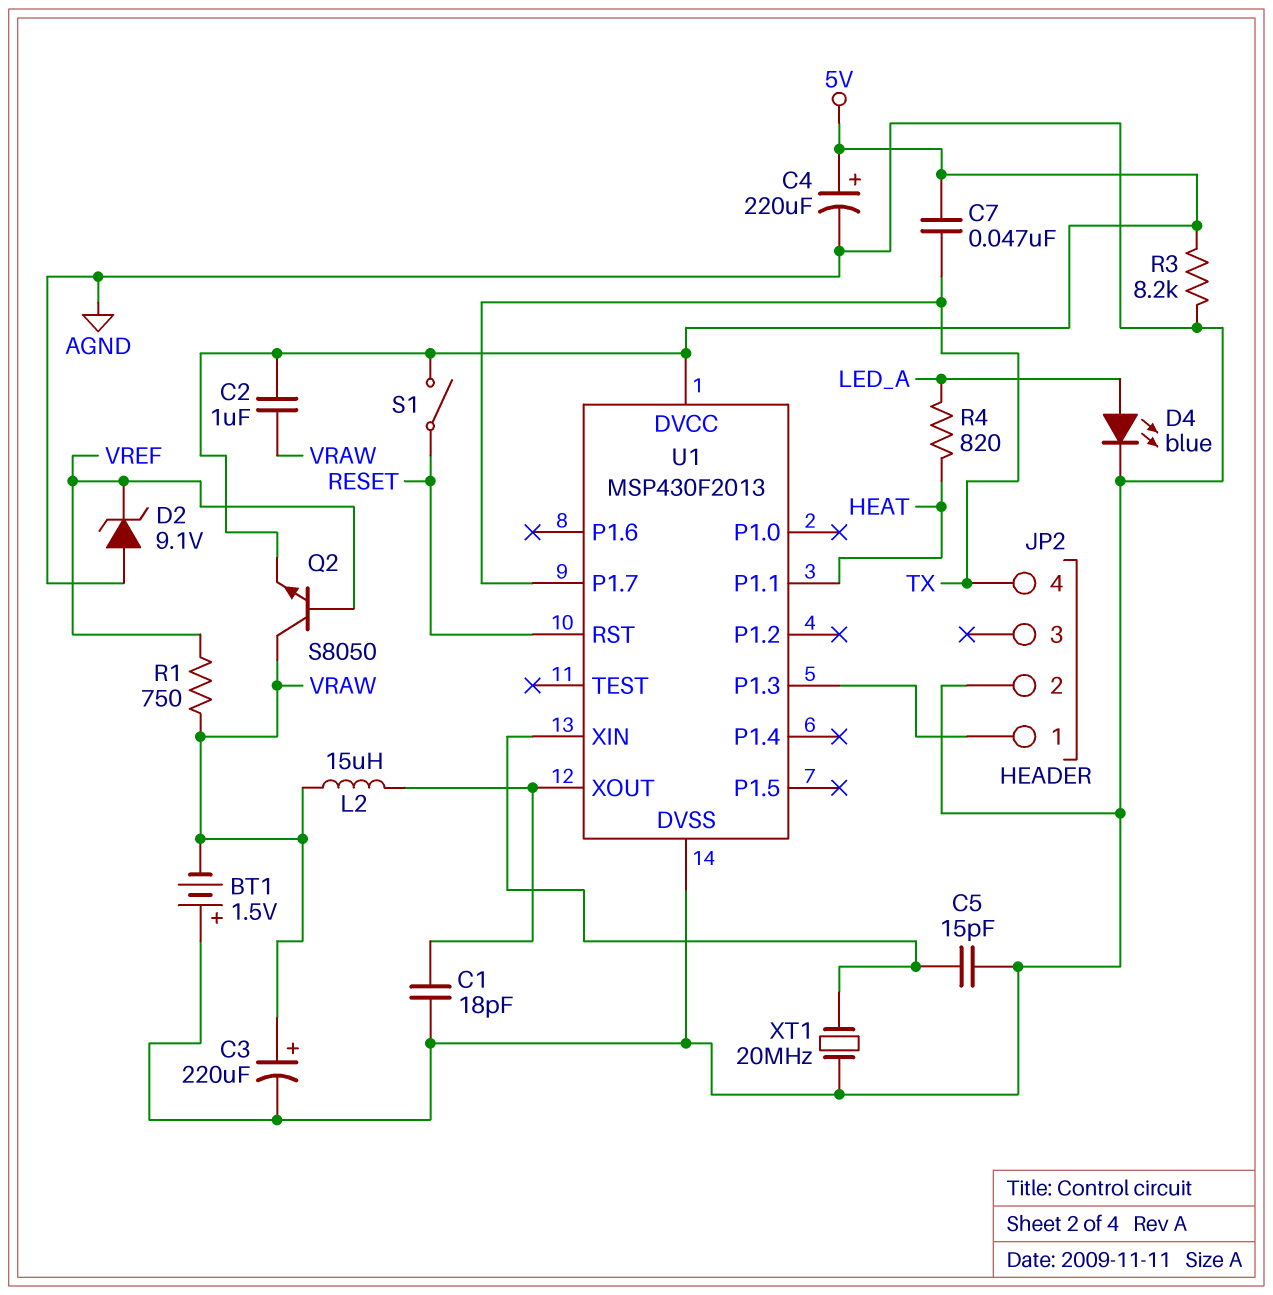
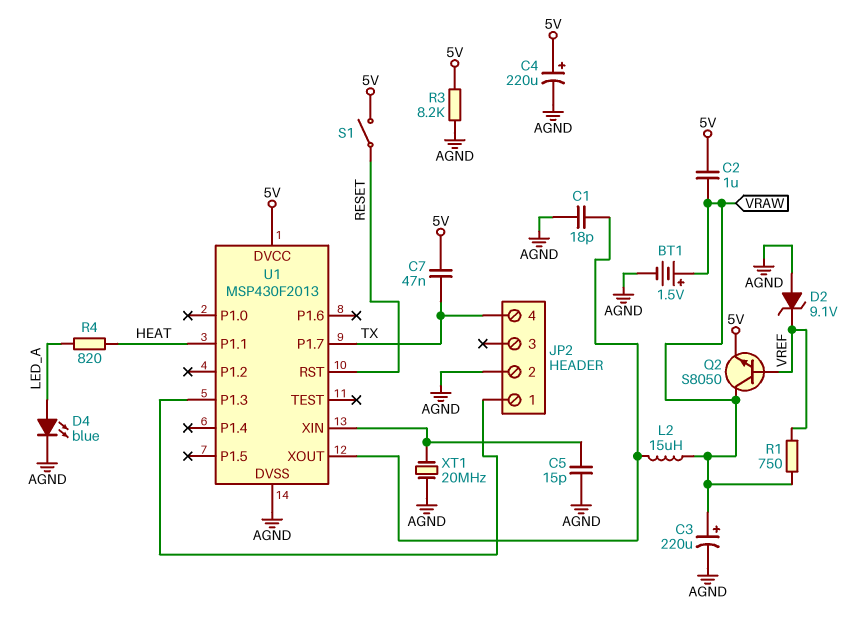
BT1: 1.5V (plus AGND, minus VRAW) -> 1.5V (plus VRAW, minus AGND)

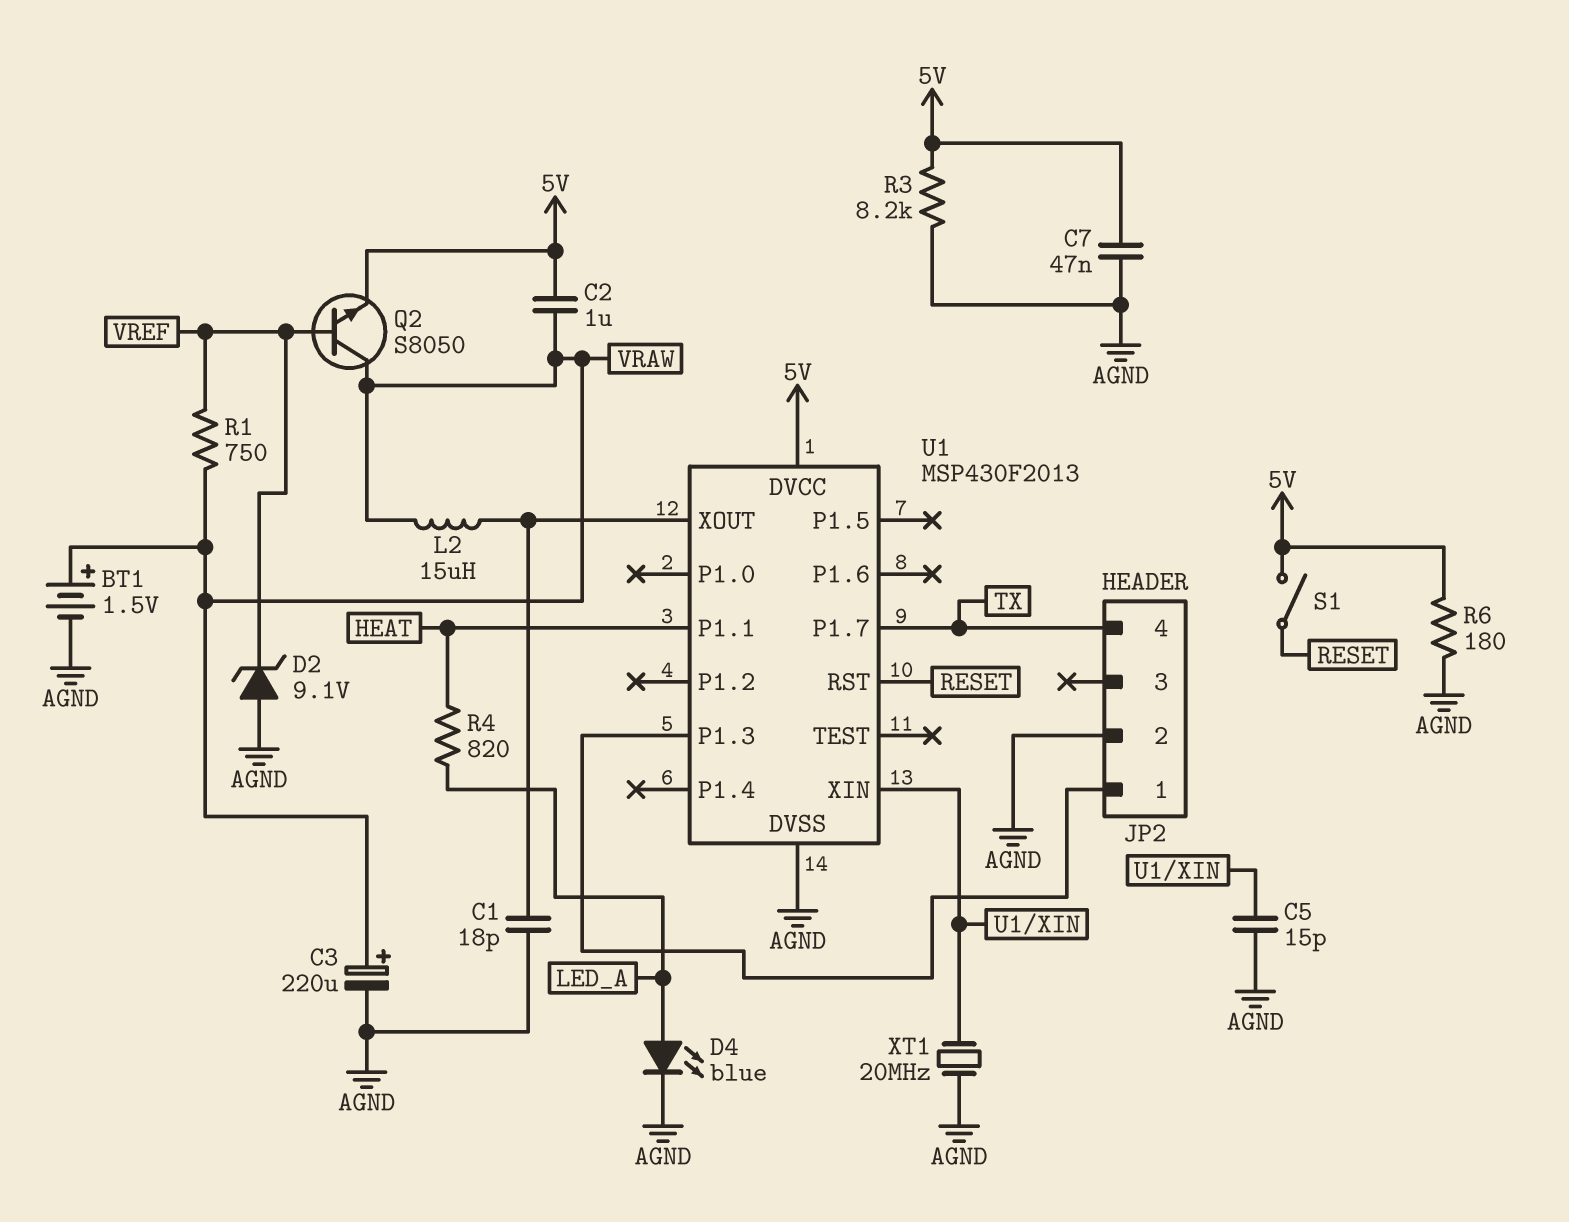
C4: 220uF (plus 5V, minus AGND) -> none
C7: 47nF (5V, TX) -> 47nF (5V, AGND)
R6: none -> 180 (5V, AGND)

